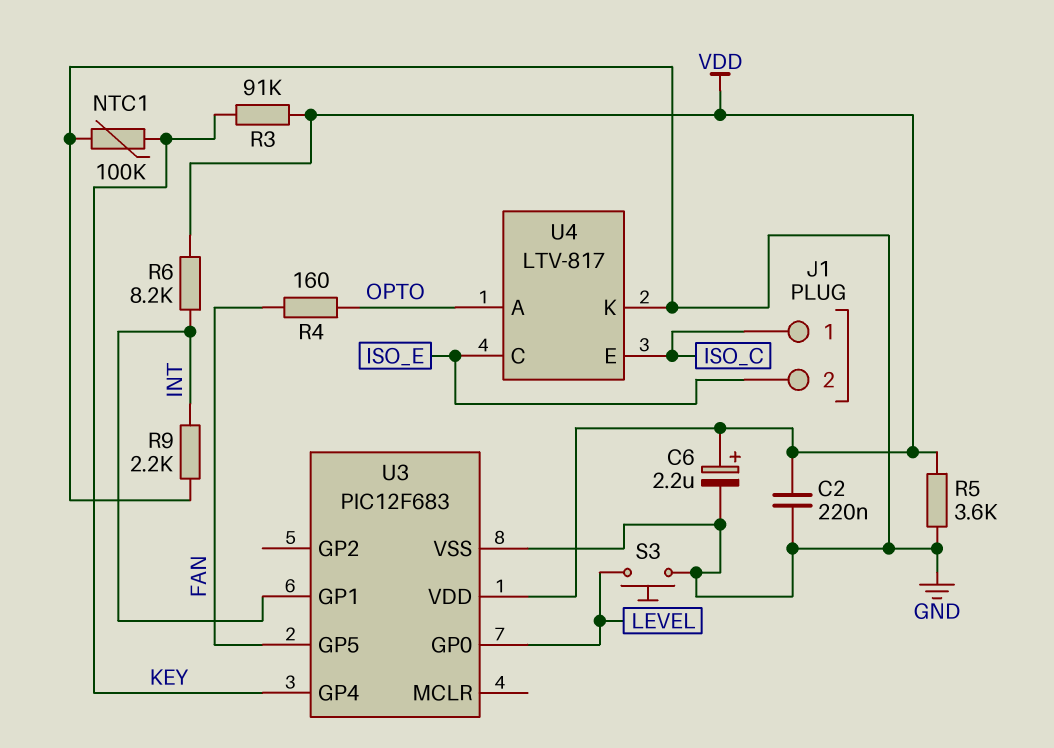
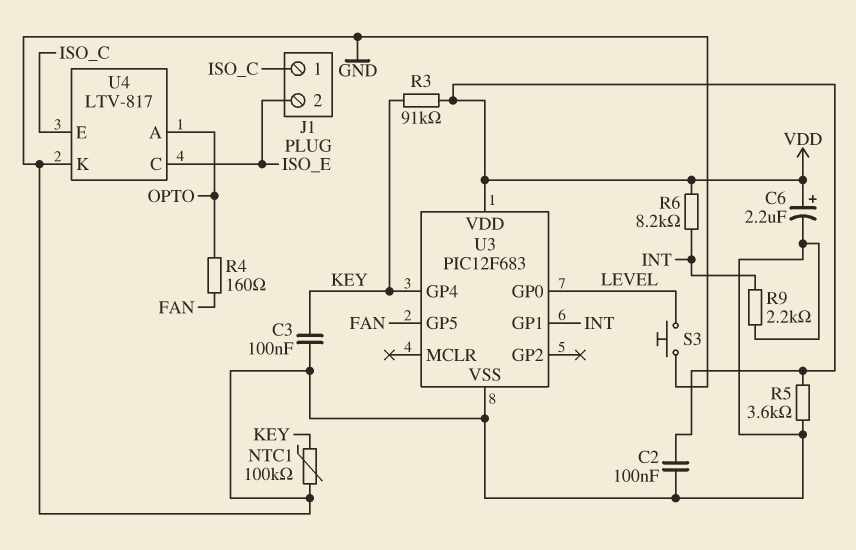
C2: 220nF (GND, VDD) -> 100nF (GND, VDD)
C3: none -> 100nF (GND, KEY)

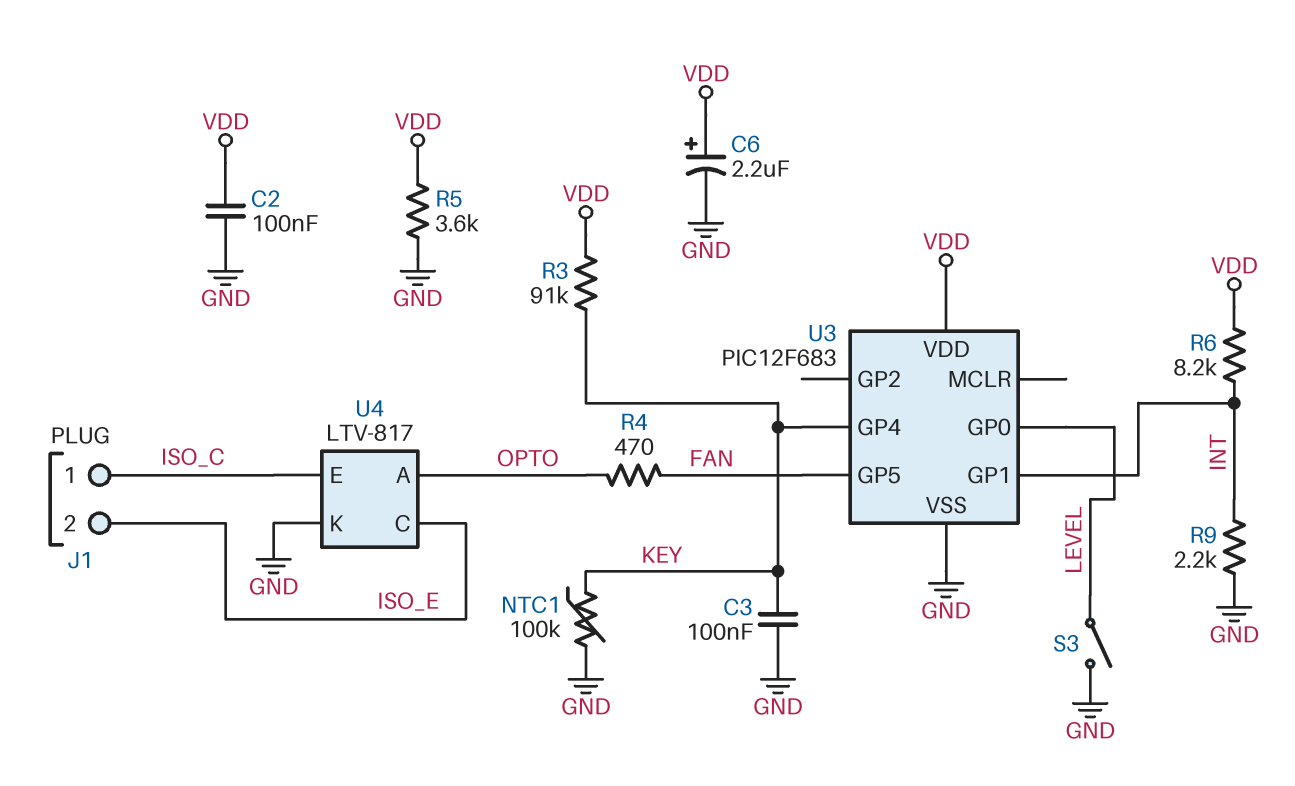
R4: 160 (FAN, OPTO) -> 470 (FAN, OPTO)
S3: button (GND, LEVEL) -> switch (GND, LEVEL)

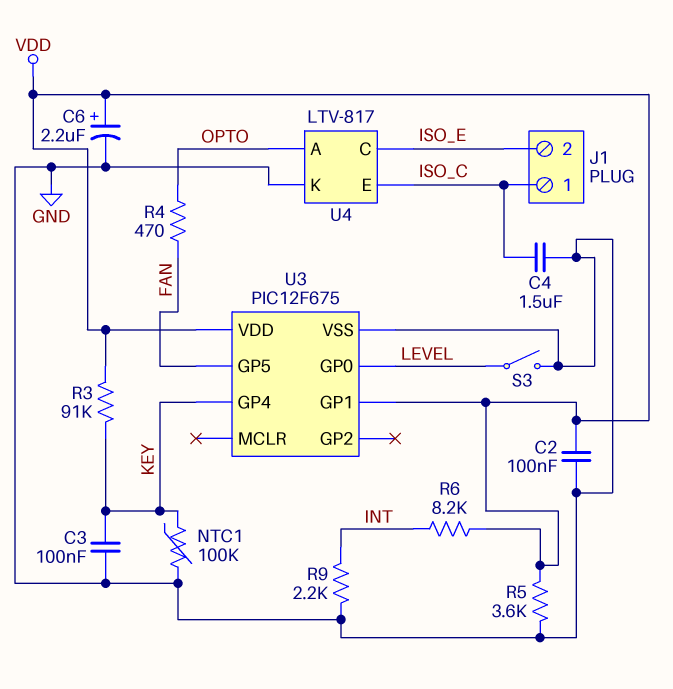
C4: none -> 1.5uF (GND, ISO_C)
U3: PIC12F683 -> PIC12F675
U3 pin GP1: INT -> VDD

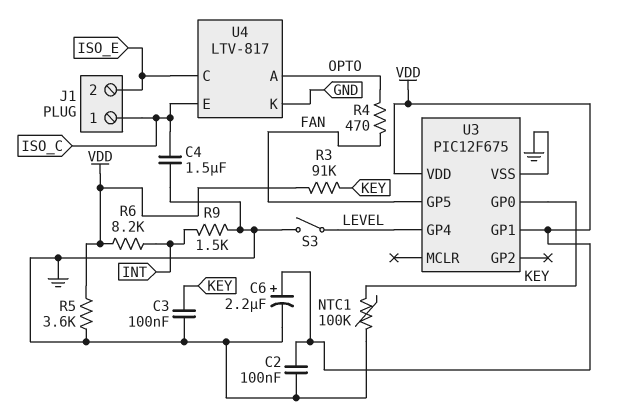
R9: 2.2k (GND, INT) -> 1.5k (GND, INT)
U3 pin GP0: LEVEL -> KEY
U3 pin GP4: KEY -> LEVEL

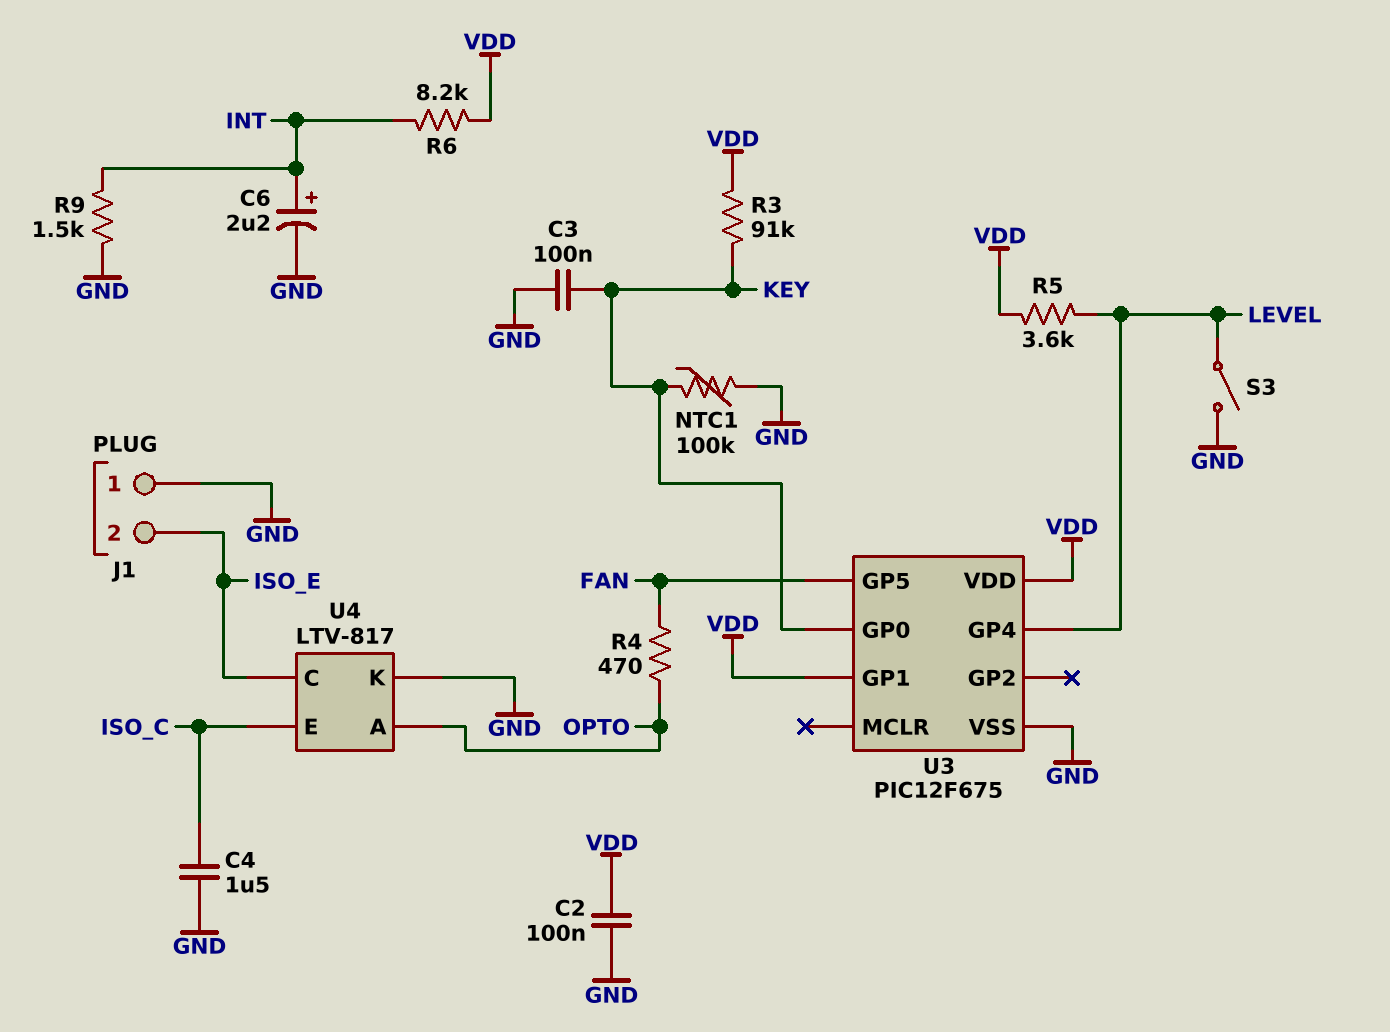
C6: 2.2uF (plus VDD, minus GND) -> 2.2uF (plus INT, minus GND)
J1 pin 1: ISO_C -> GND
R5: 3.6k (GND, VDD) -> 3.6k (LEVEL, VDD)

